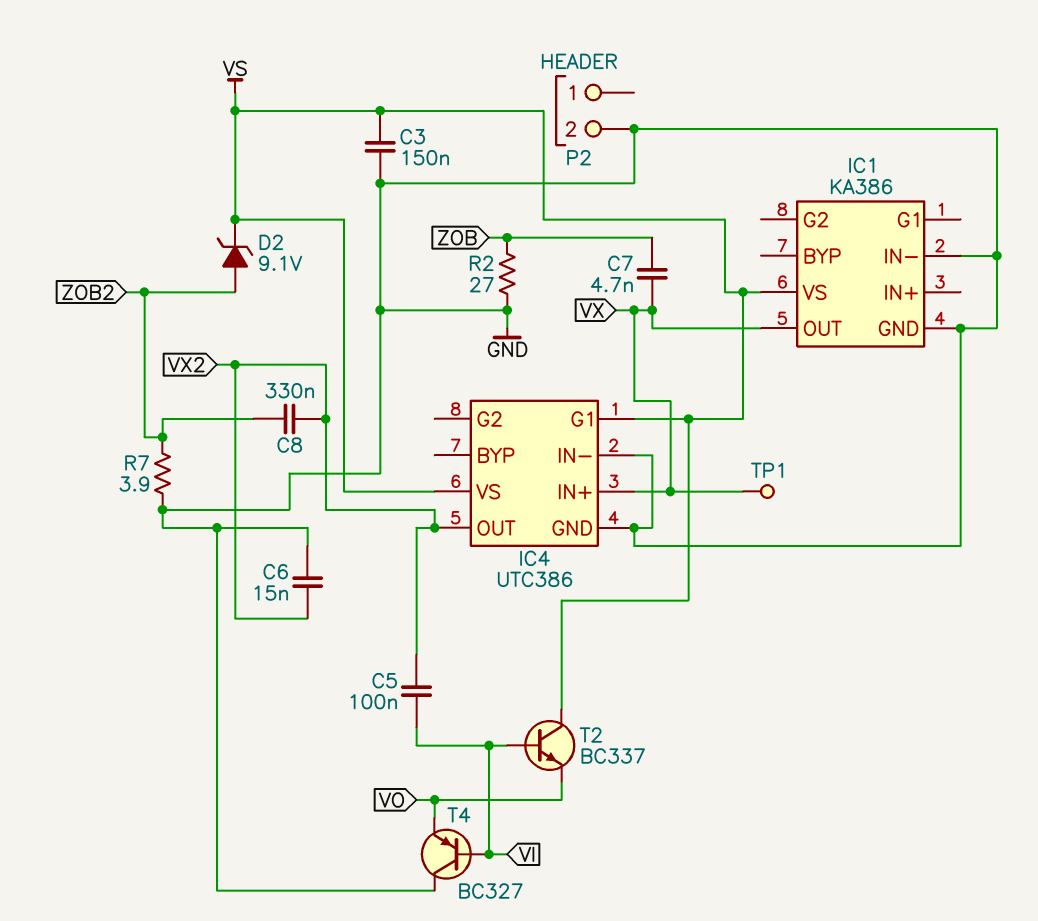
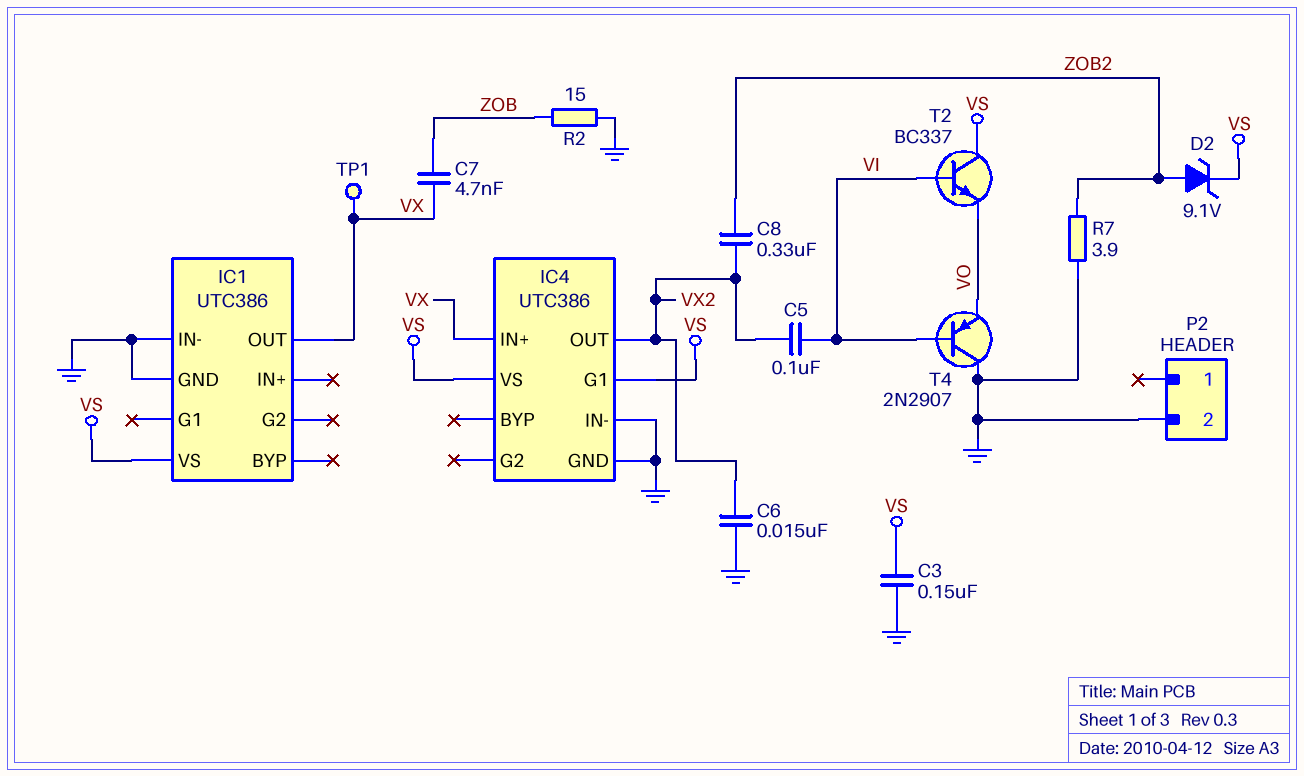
IC1: KA386 -> UTC386
R2: 27 (GND, ZOB) -> 15 (GND, ZOB)
T4: PNP BC327 (B VI, C GND, E VO) -> PNP 2N2907 (B VI, C GND, E VO)

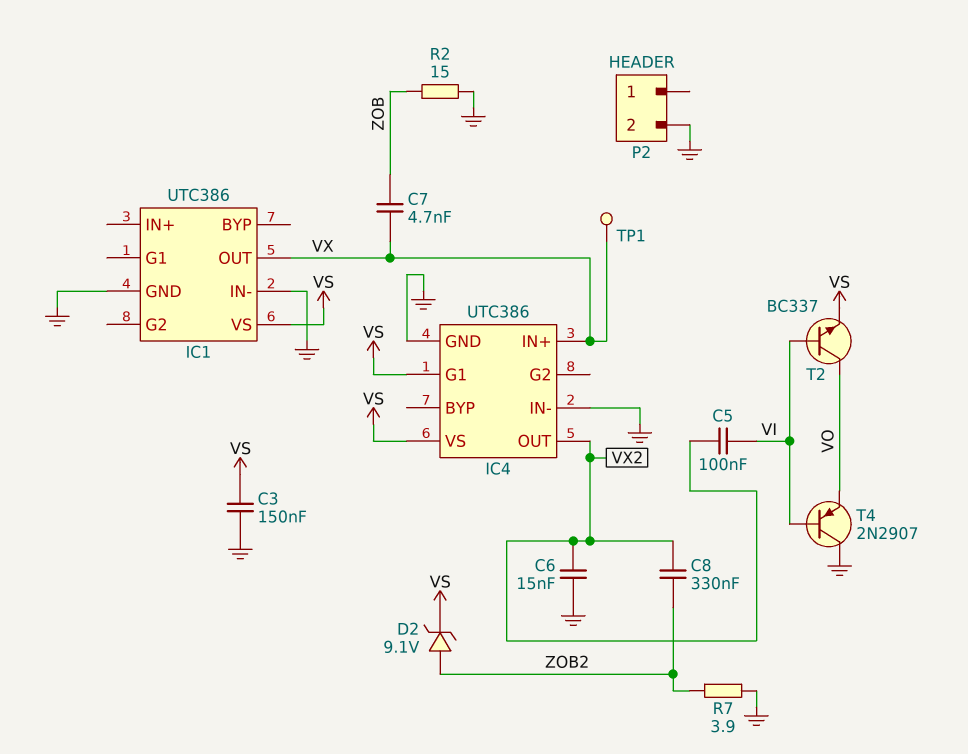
T2: NPN BC337 (B VI, C VS, E VO) -> NPN BC337 (B VI, C VO, E VS)

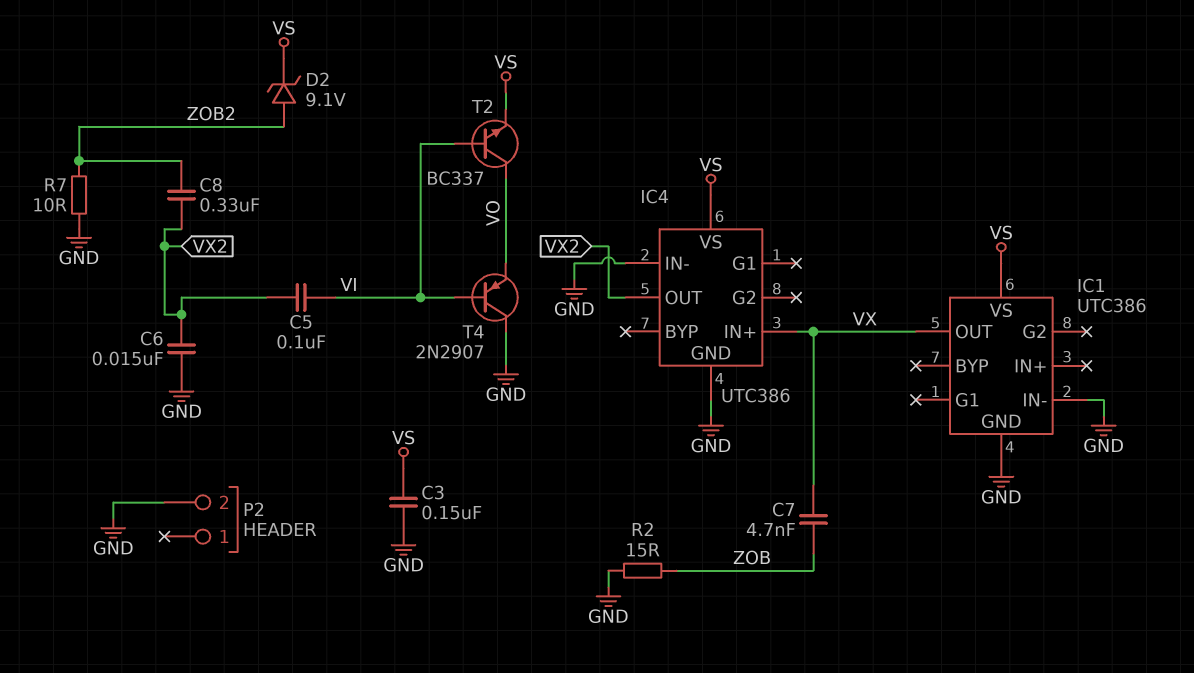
IC4 pin G1: VS -> none
R7: 3.9 (GND, ZOB2) -> 10 (GND, ZOB2)
TP1: test point (VX) -> none

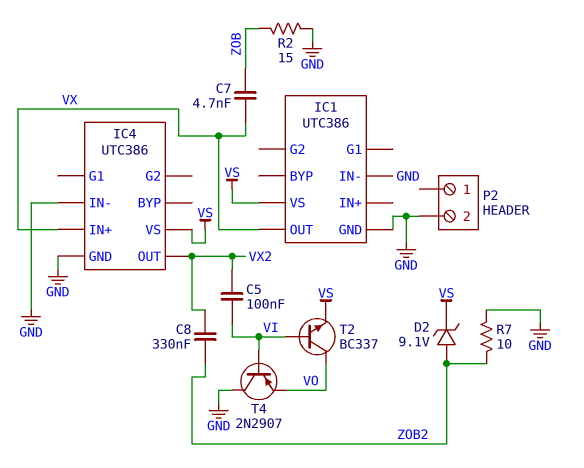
C3: 150nF (GND, VS) -> none
C6: 15nF (GND, VX2) -> none

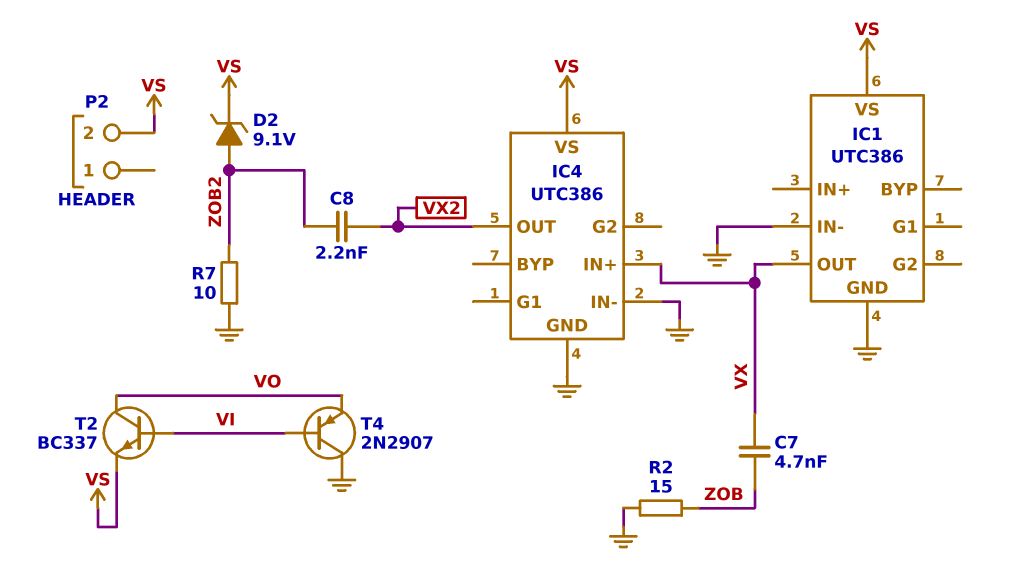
C5: 100nF (VI, VX2) -> none
C8: 330nF (VX2, ZOB2) -> 2.2nF (VX2, ZOB2)
P2 pin 2: GND -> VS

